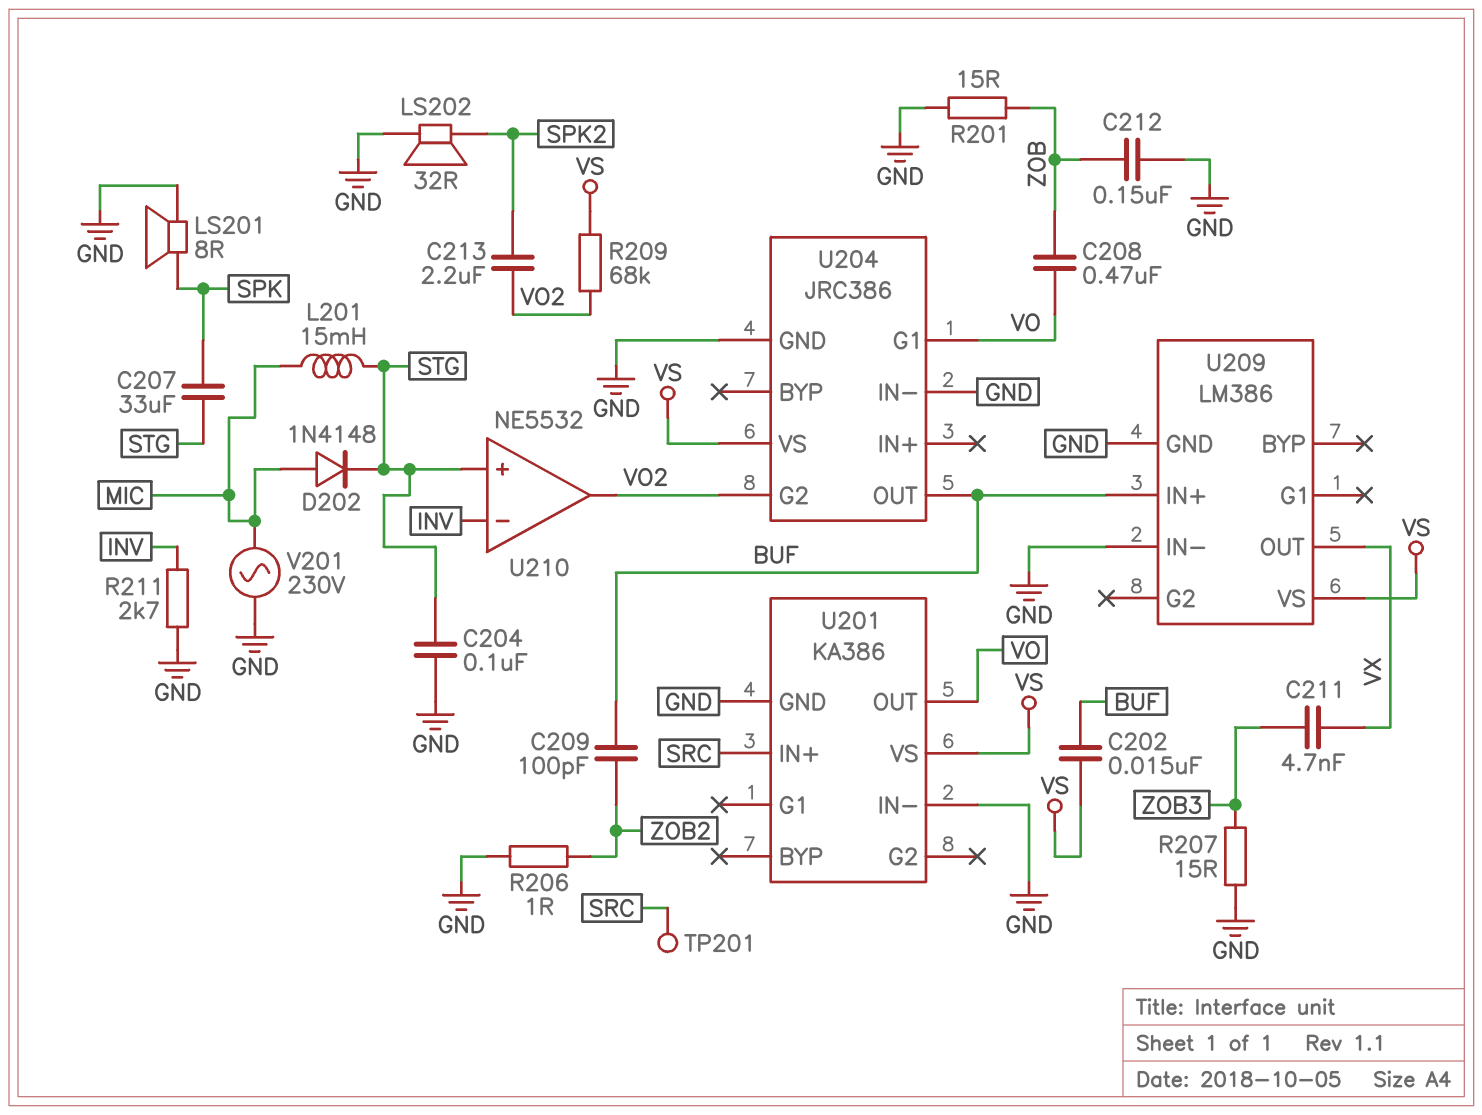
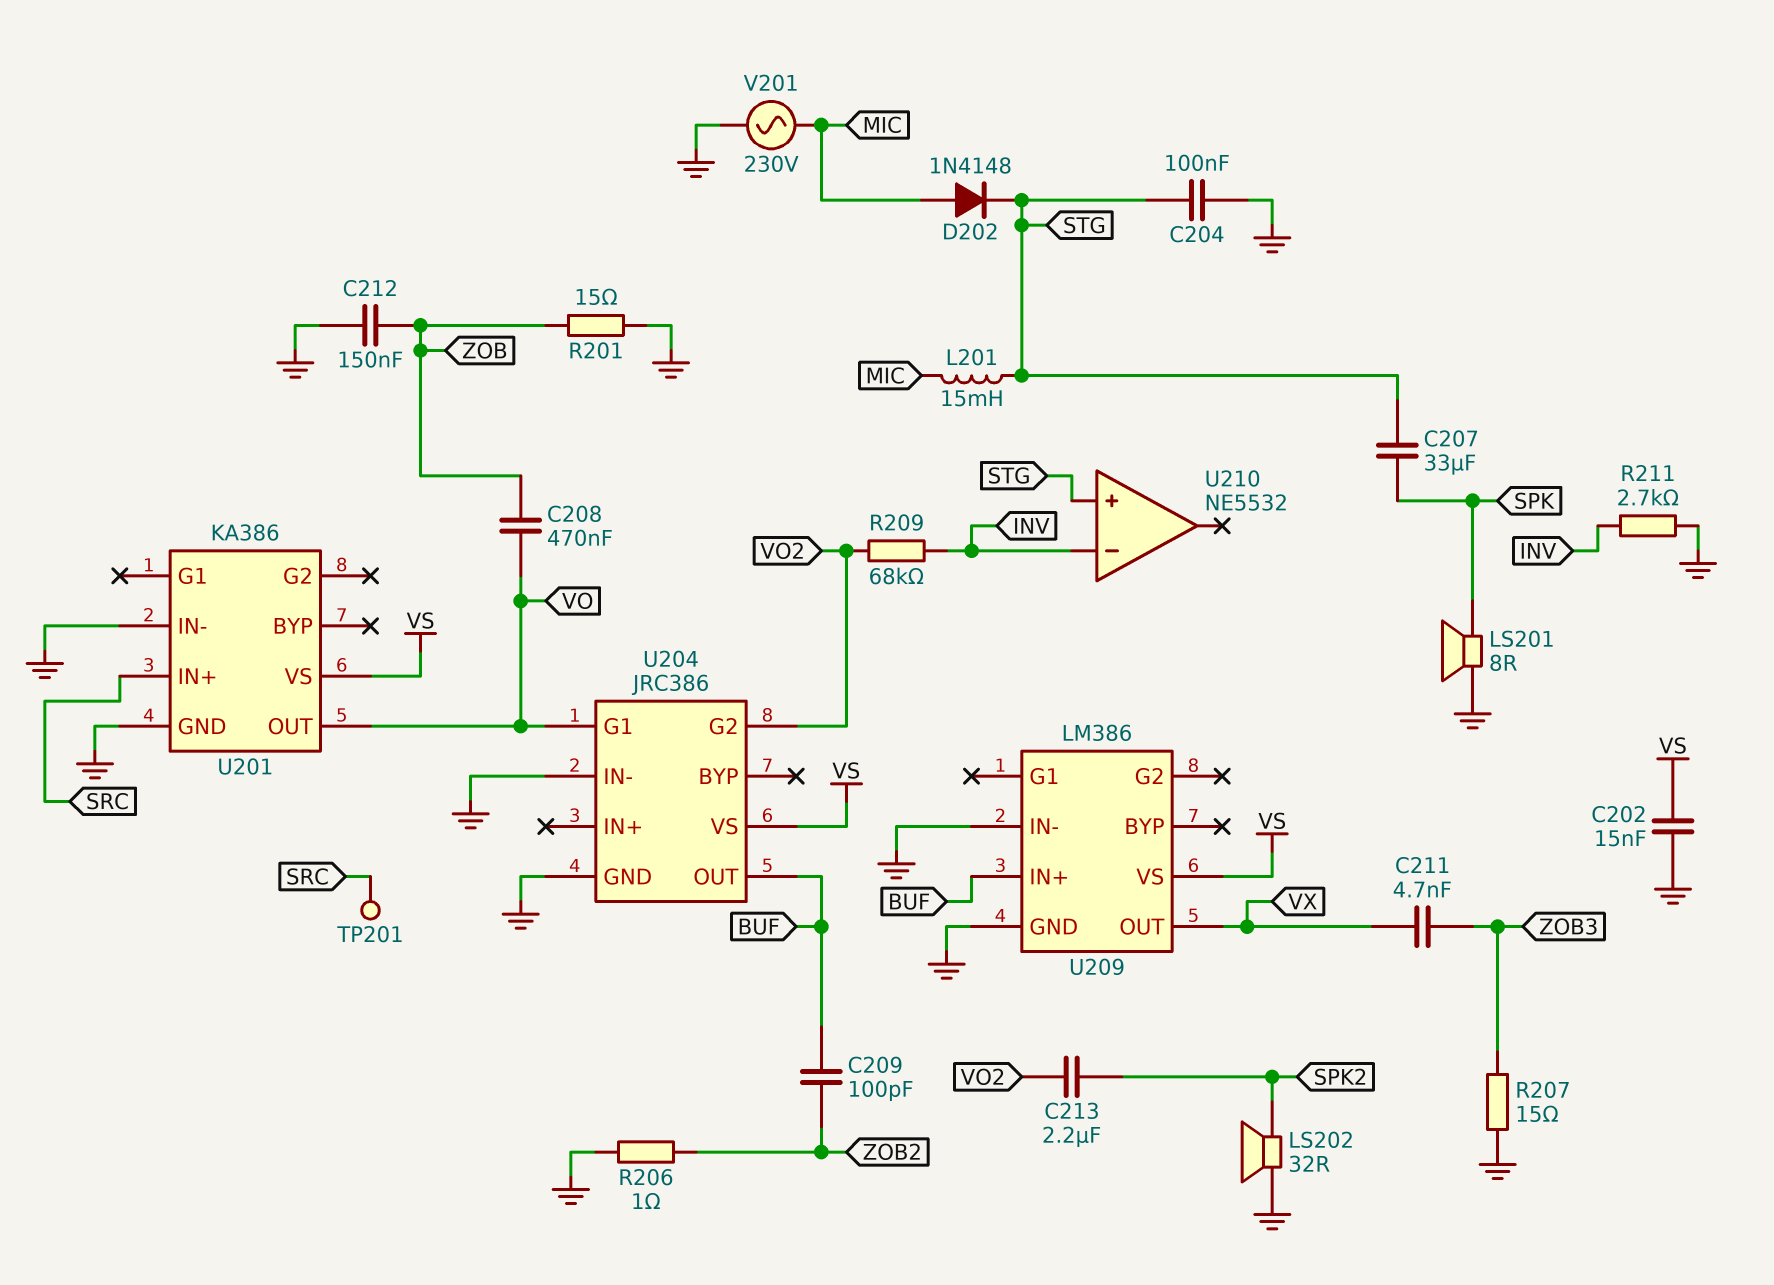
C202: 15nF (BUF, VS) -> 15nF (GND, VS)
R209: 68k (VO2, VS) -> 68k (INV, VO2)
U210 pin out: VO2 -> none

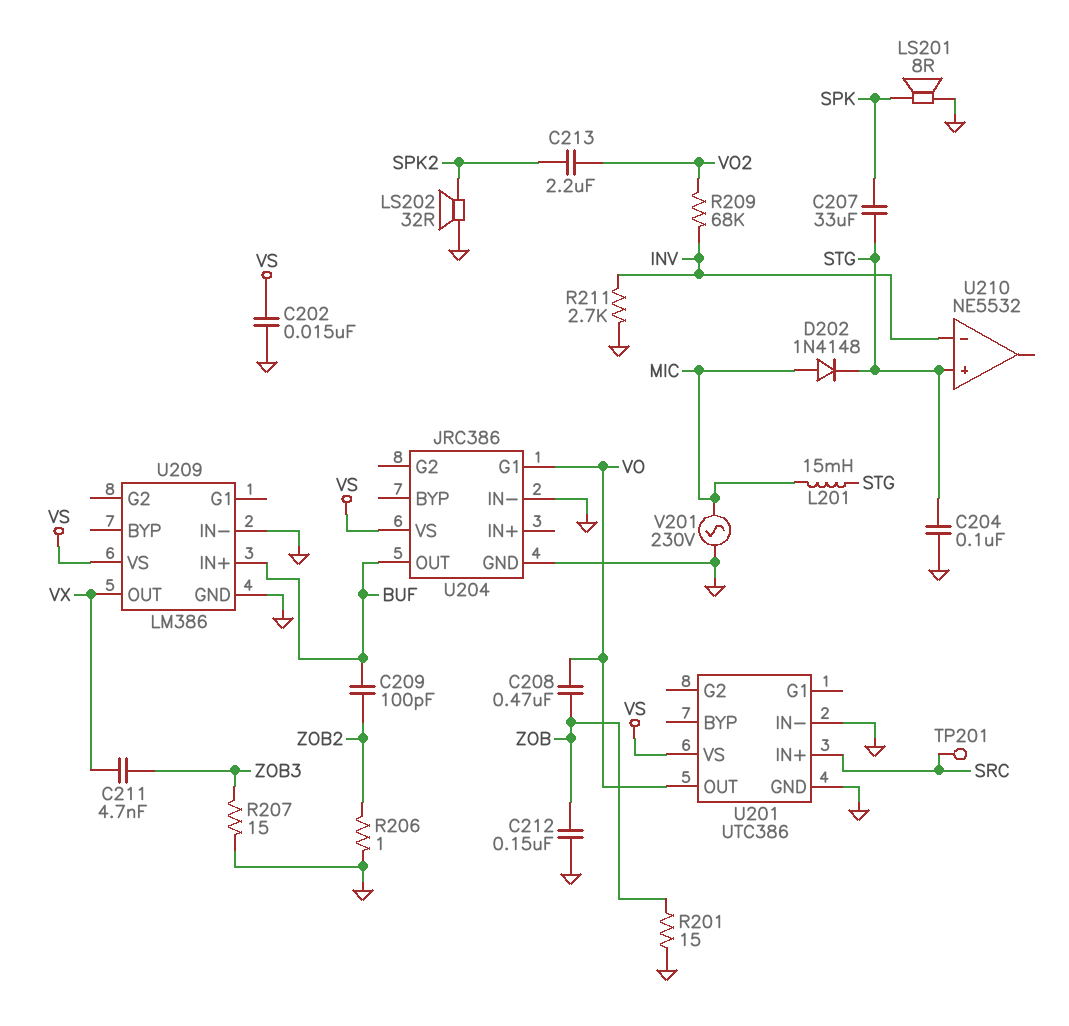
U201: KA386 -> UTC386
U204 pin G2: VO2 -> none

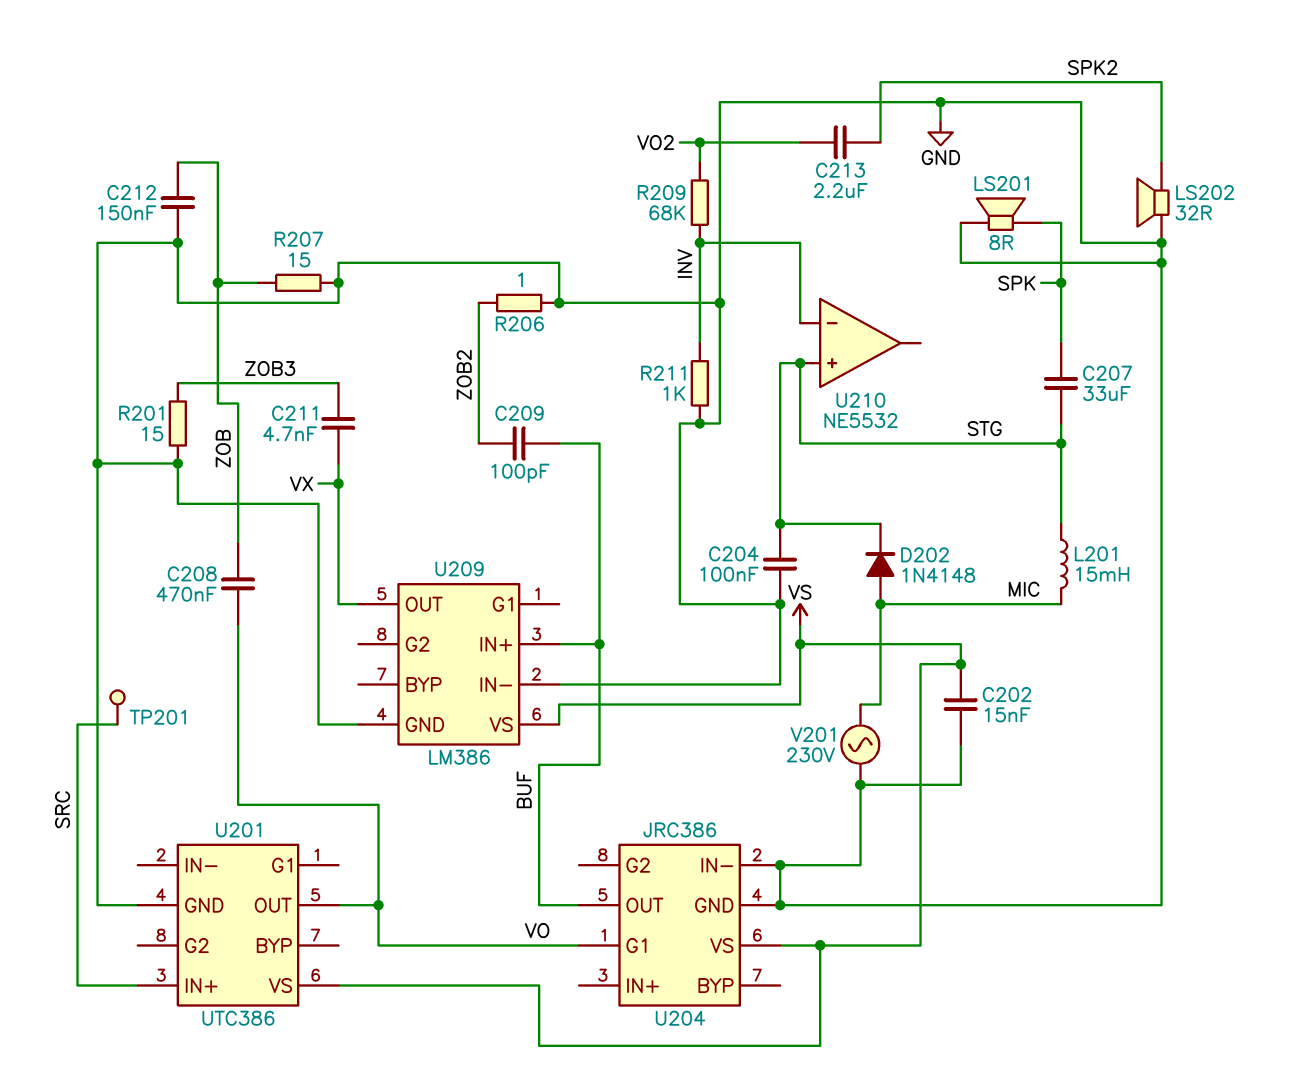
R201: 15 (GND, ZOB) -> 15 (GND, ZOB3)
R207: 15 (GND, ZOB3) -> 15 (GND, ZOB)
R211: 2.7k (GND, INV) -> 1k (GND, INV)
U201 pin IN-: GND -> none

